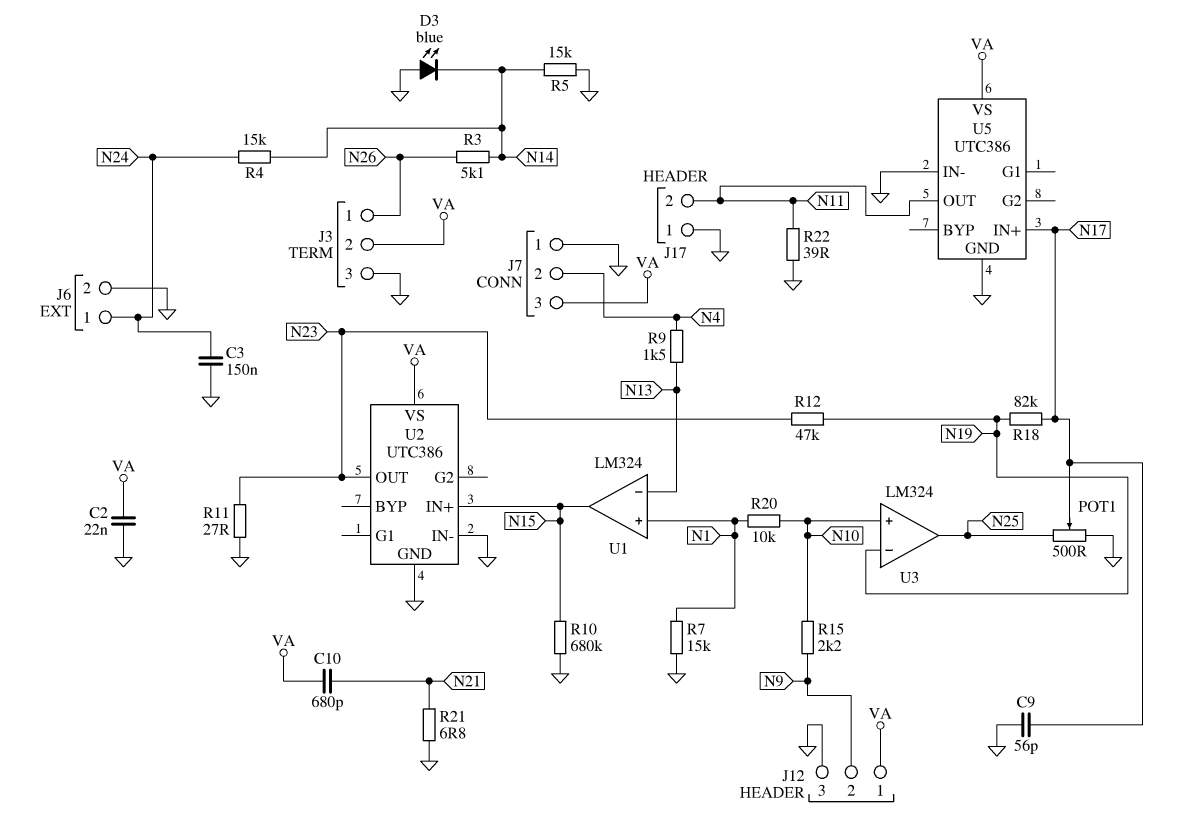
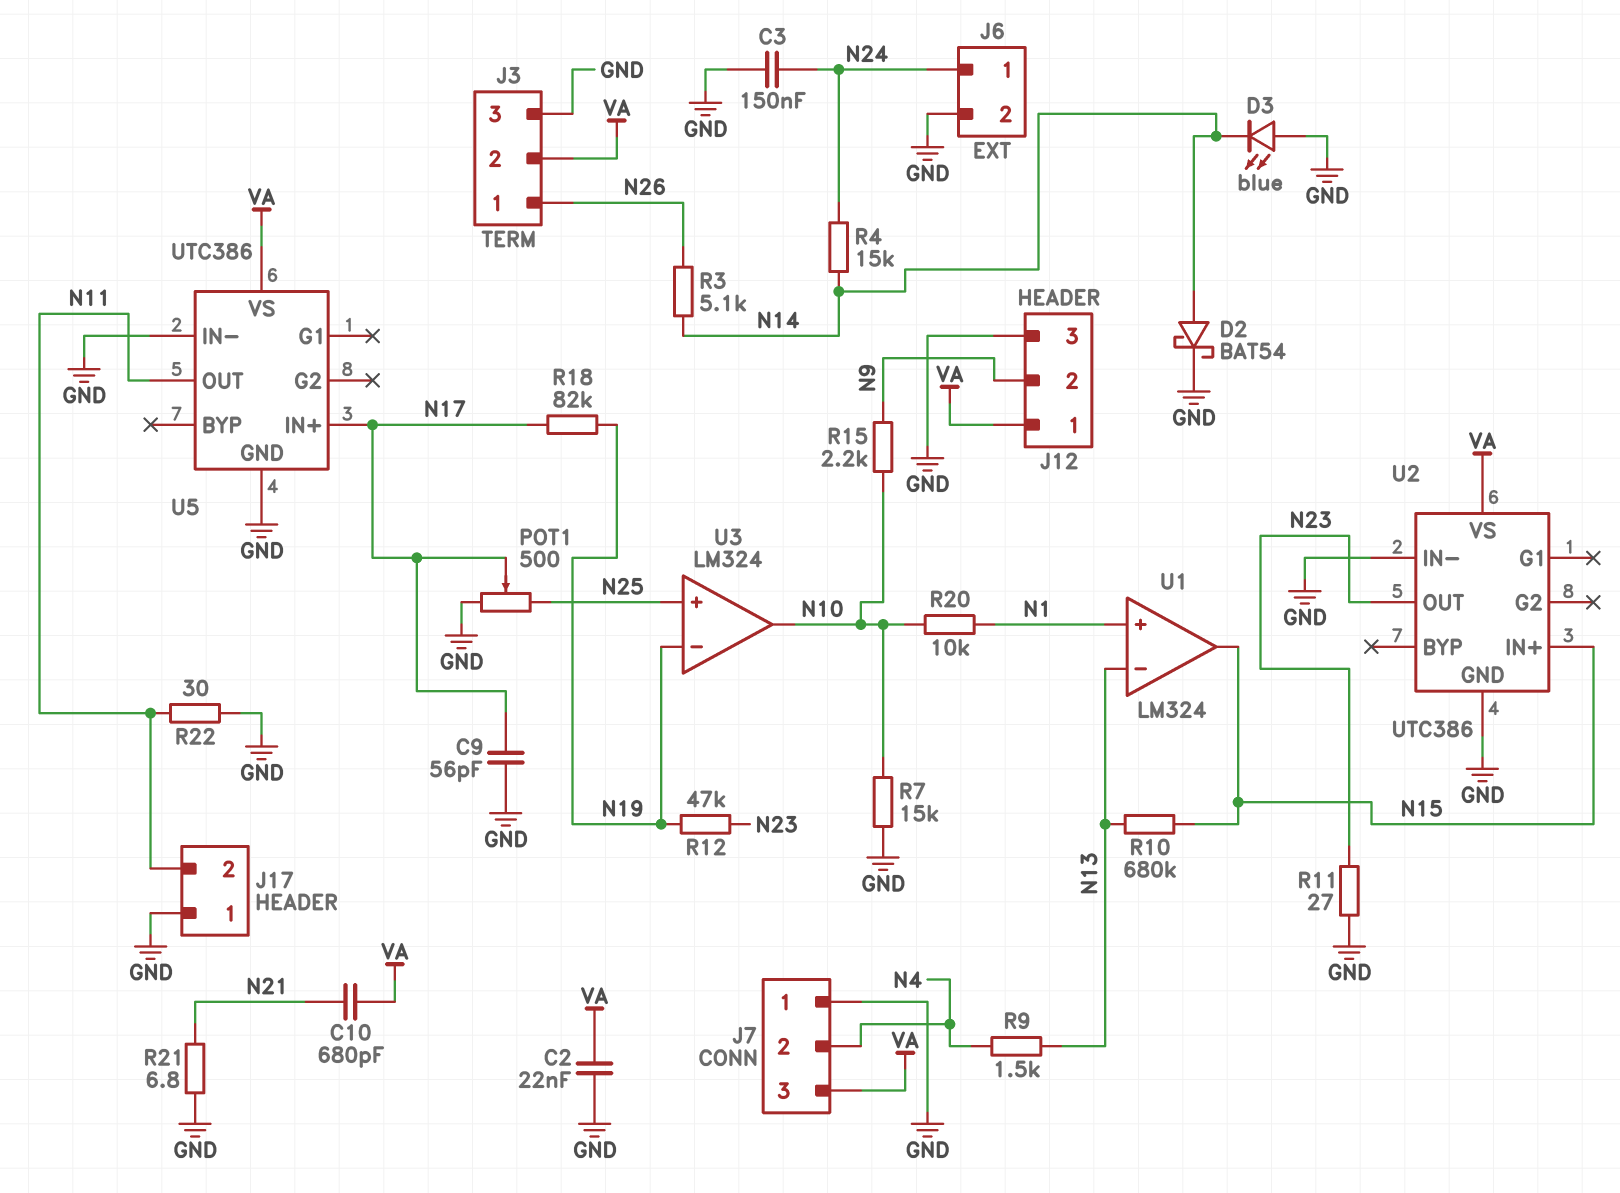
D2: none -> schottky BAT54 (A N14, K GND)
R5: 15k (GND, N14) -> none
R7: 15k (GND, N1) -> 15k (GND, N10)
R10: 680k (GND, N15) -> 680k (N13, N15)
R22: 39 (GND, N11) -> 30 (GND, N11)
U3 pin in+: N10 -> N25
U3 pin out: N25 -> N10

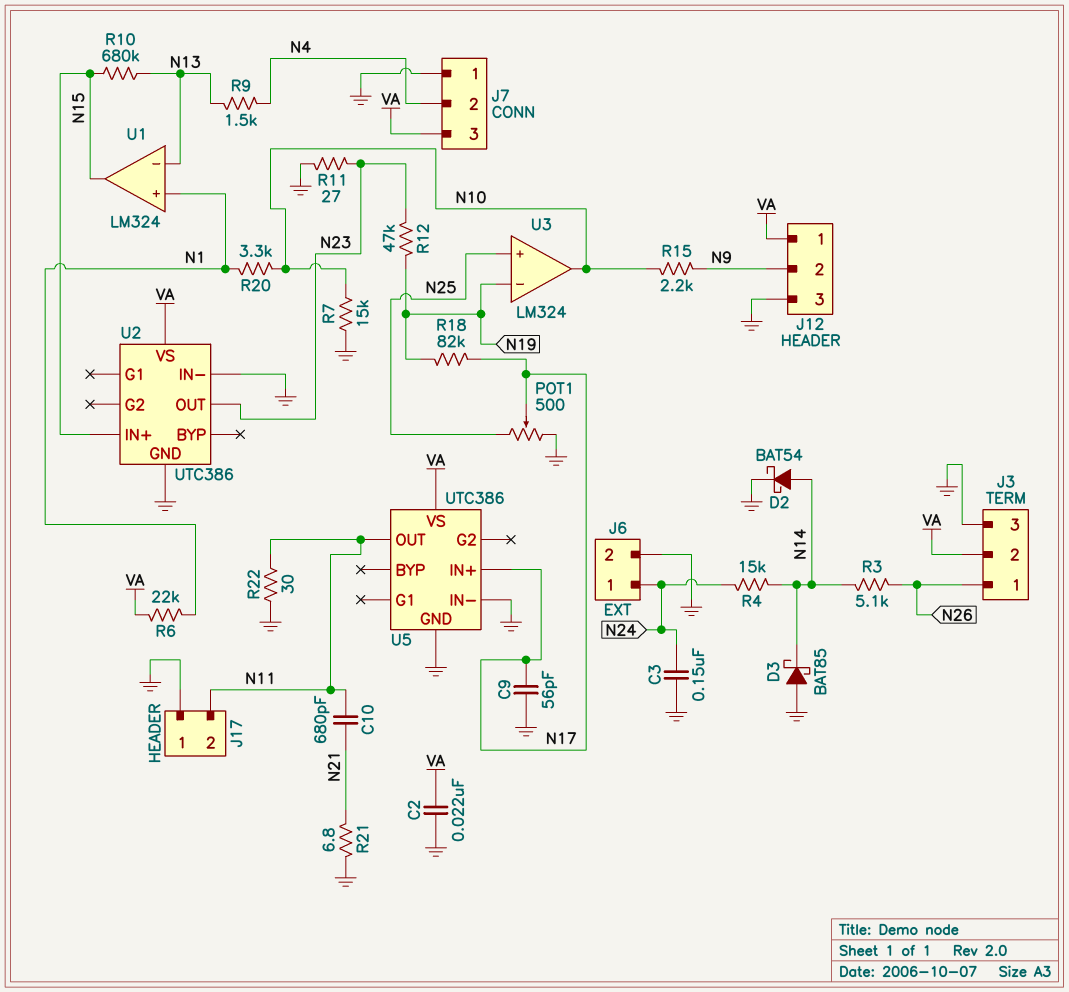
C10: 680pF (N21, VA) -> 680pF (N11, N21)
D3: LED blue (A GND, K N14) -> schottky BAT85 (A GND, K N14)
R6: none -> 22k (N1, VA)
R20: 10k (N1, N10) -> 3.3k (N1, N10)

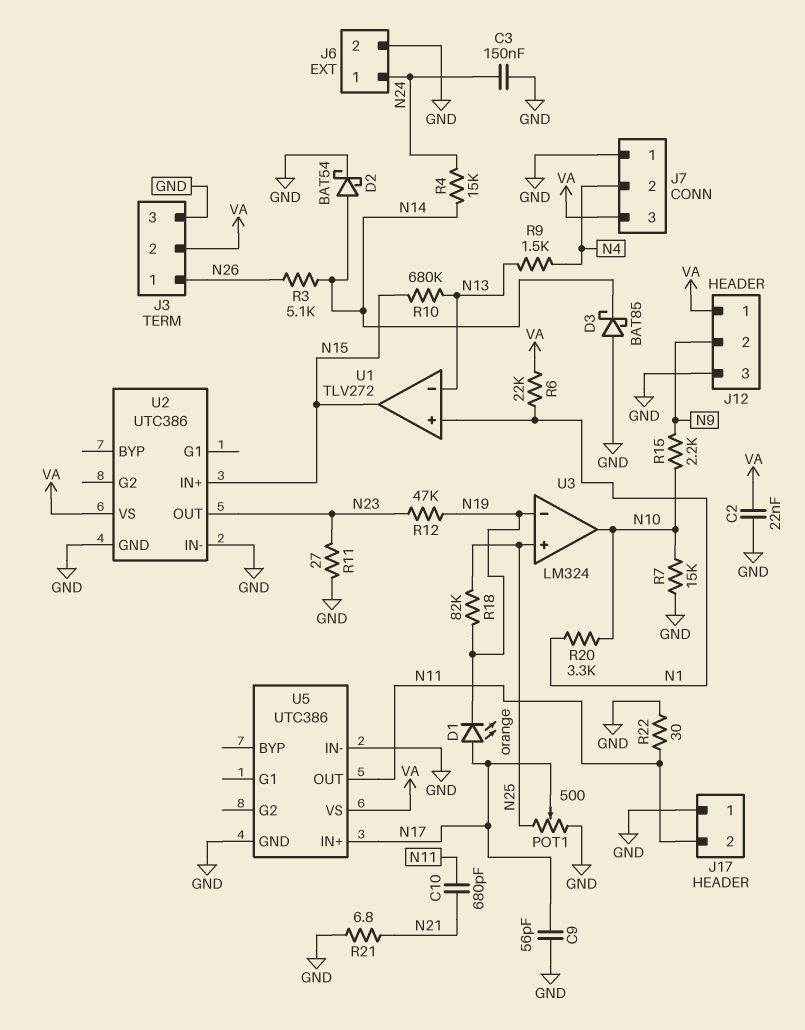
D1: none -> LED orange (A N17, K N19)
R18: 82k (N17, N19) -> 82k (N19, N25)
U1: LM324 -> TLV272

